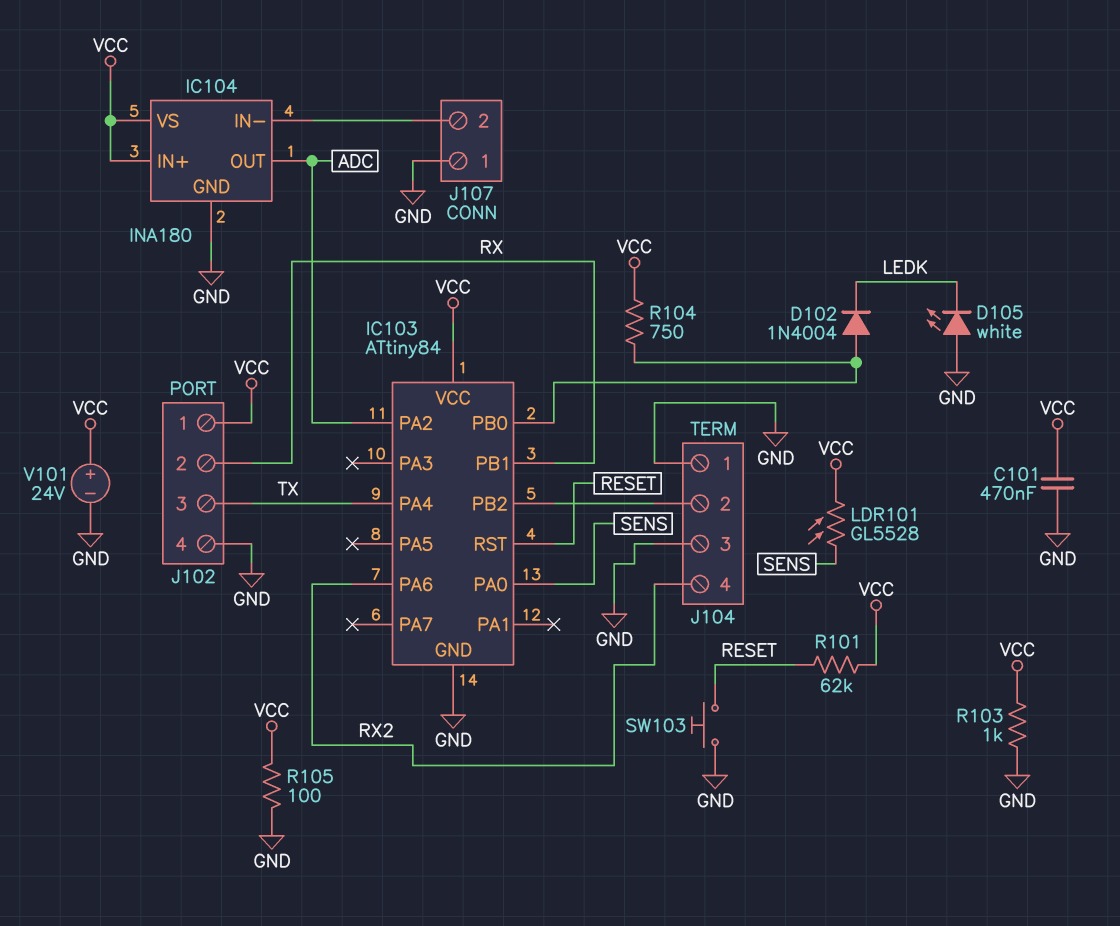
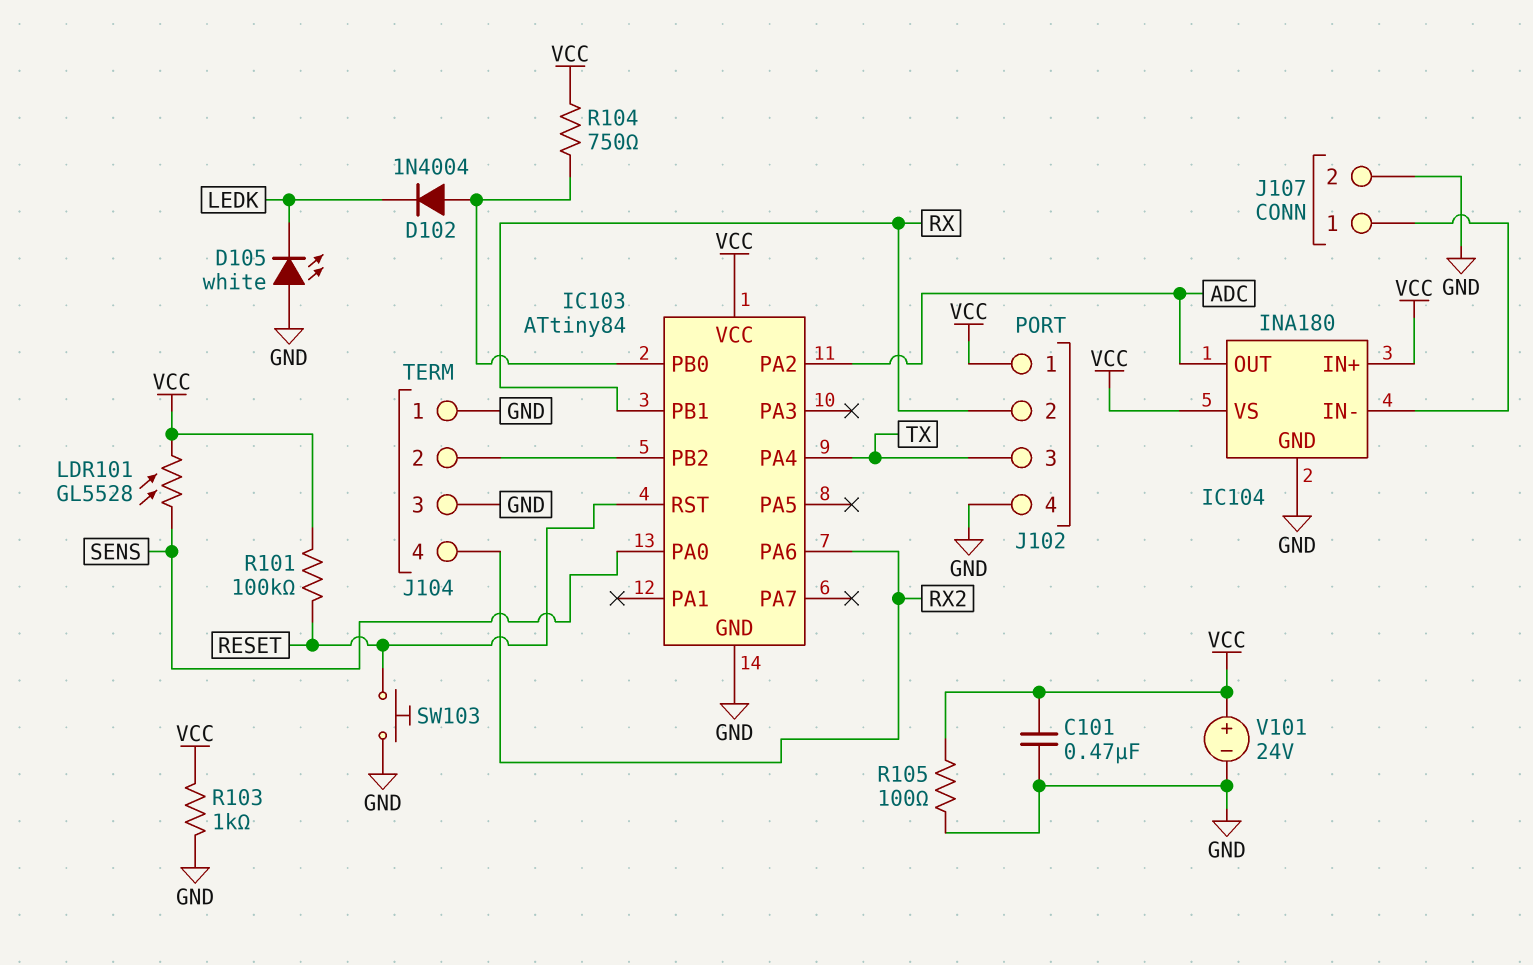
J107 pin 1: GND -> IC104/IN-
J107 pin 2: IC104/IN- -> GND
R101: 62k (RESET, VCC) -> 100k (RESET, VCC)

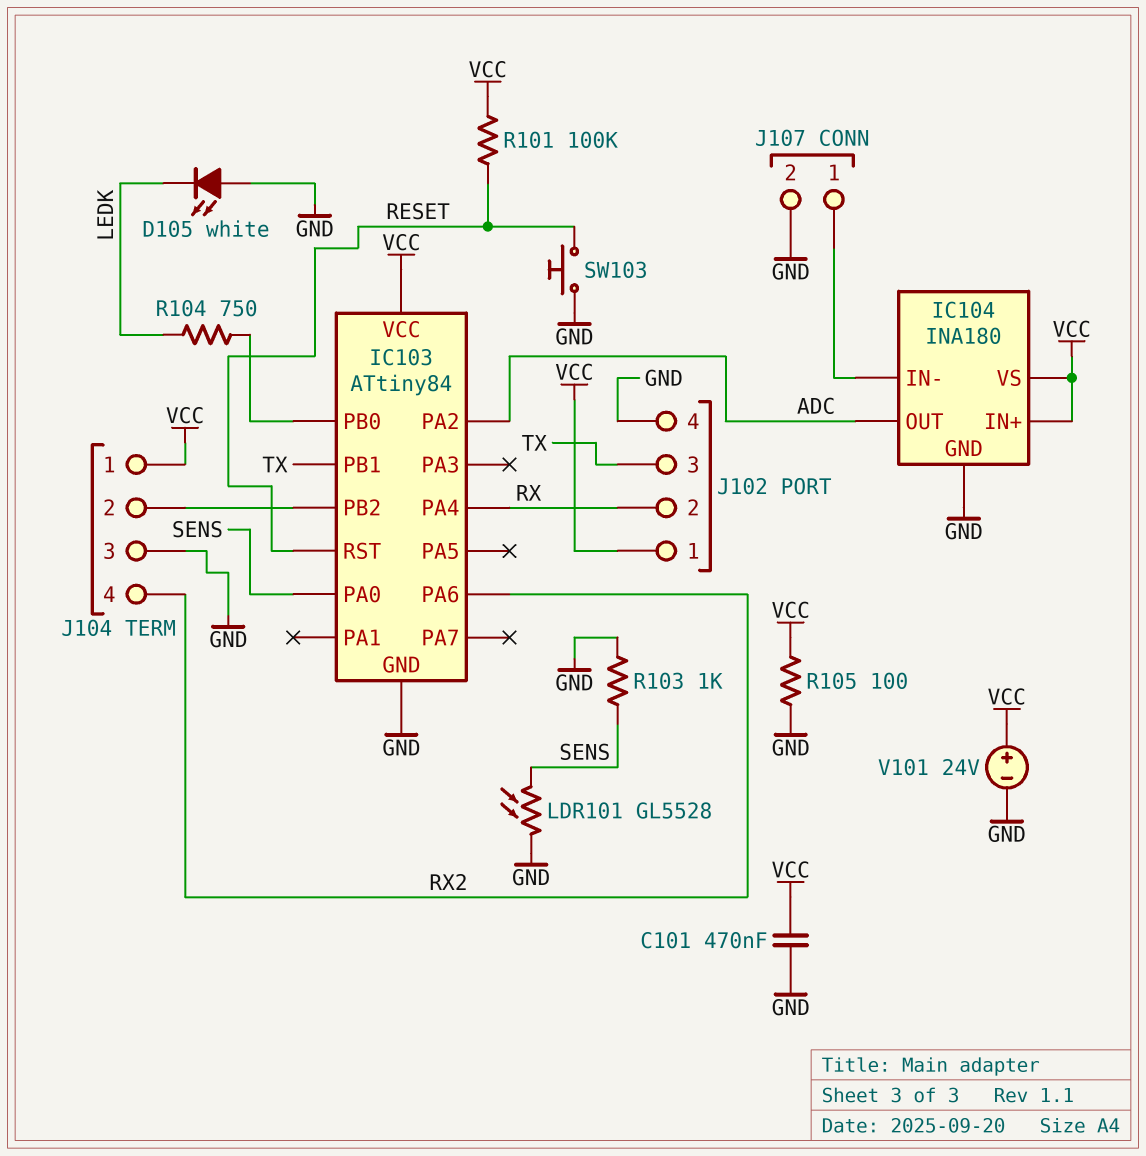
D102: diode 1N4004 (A IC103/PB0, K LEDK) -> none
IC103 pin PA4: TX -> RX
IC103 pin PB1: RX -> TX
J104 pin 1: GND -> VCC
LDR101: GL5528 (SENS, VCC) -> GL5528 (GND, SENS)
R103: 1k (GND, VCC) -> 1k (GND, SENS)
R104: 750 (IC103/PB0, VCC) -> 750 (IC103/PB0, LEDK)

